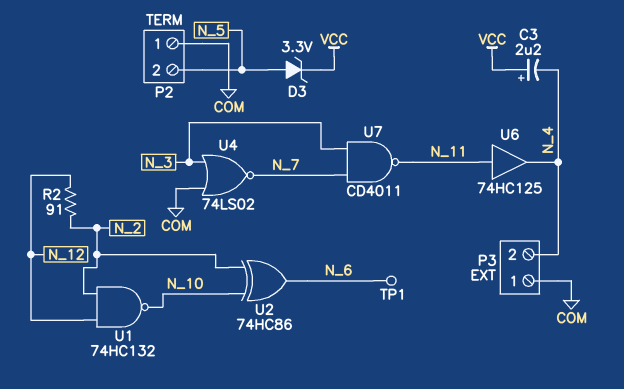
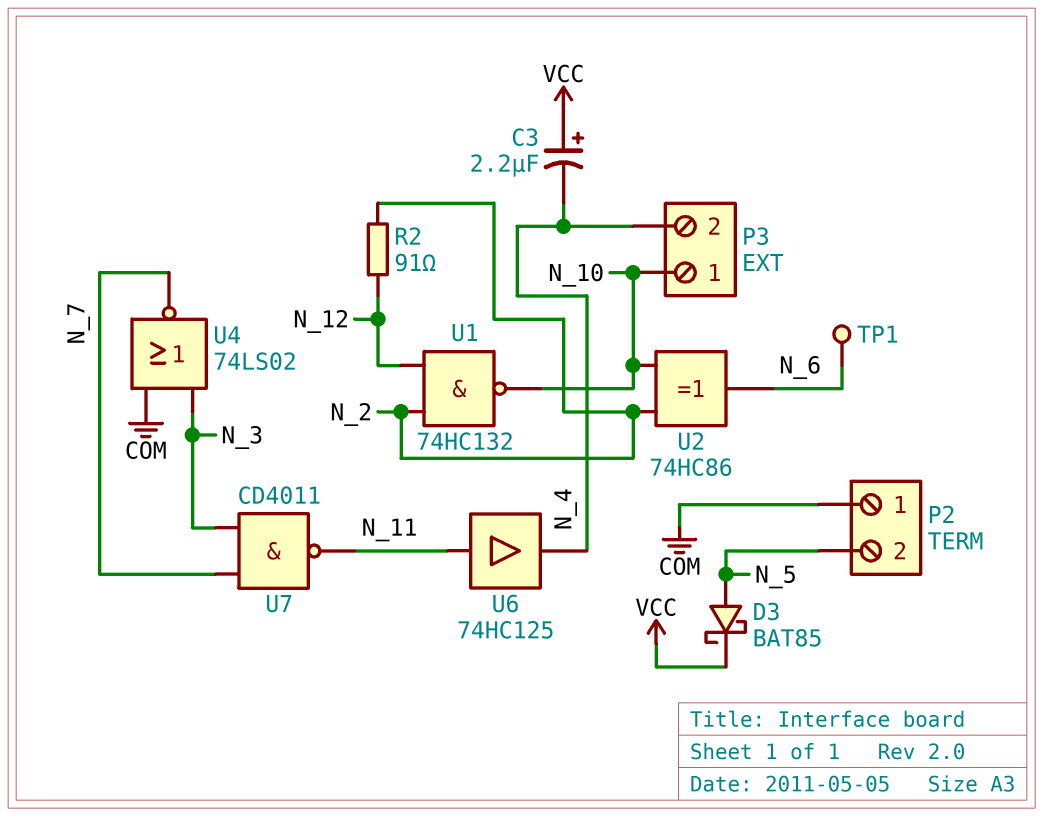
D3: zener 3.3V (A N_5, K VCC) -> schottky BAT85 (A N_5, K VCC)
P3 pin 1: COM -> N_10

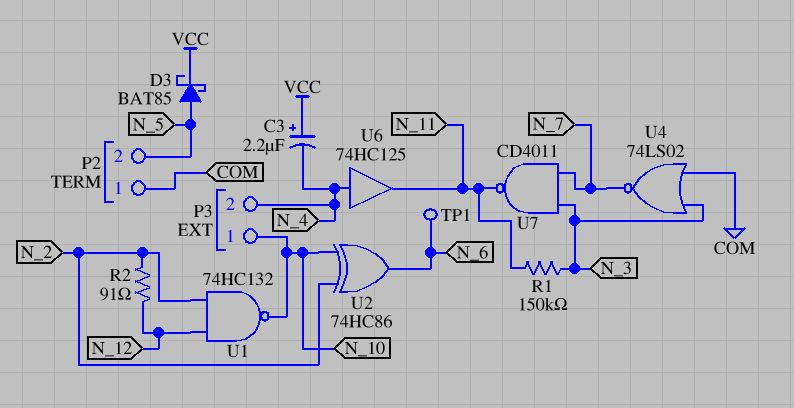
R1: none -> 150k (N_3, N_11)
U6: buffer 74HC125 (in N_11, out N_4) -> buffer 74HC125 (in N_4, out N_11)

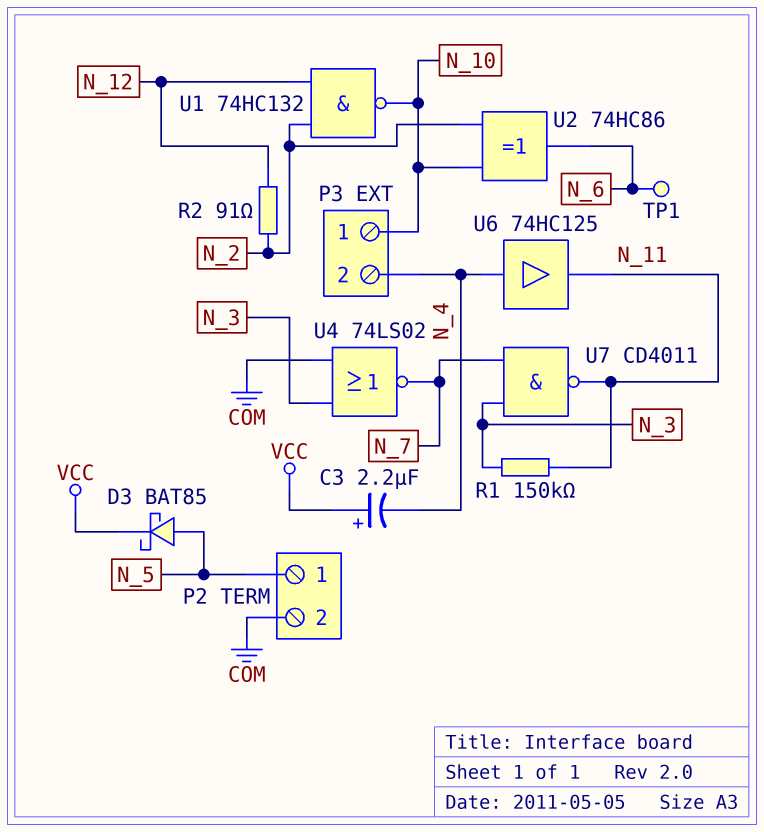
P2 pin 1: COM -> N_5
P2 pin 2: N_5 -> COM

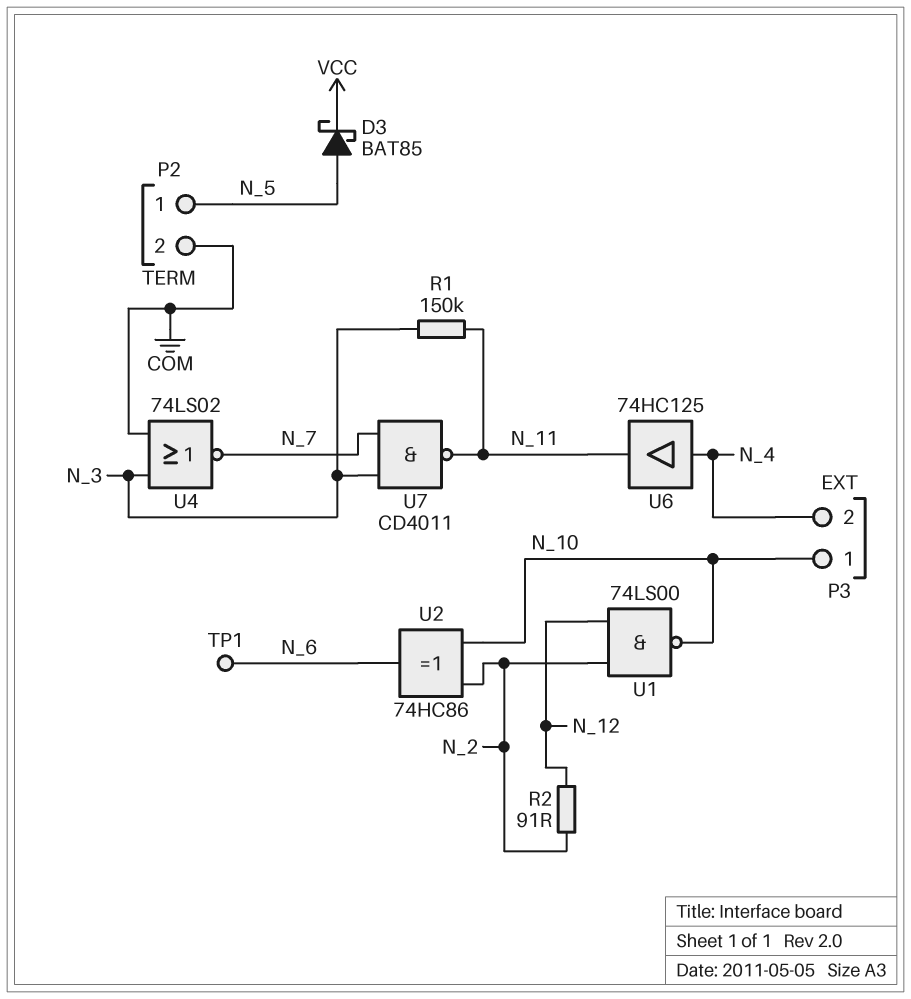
C3: 2.2uF (plus VCC, minus N_4) -> none
U1: NAND 74HC132 (in N_2, in N_12, out N_10) -> NAND 74LS00 (in N_2, in N_12, out N_10)

